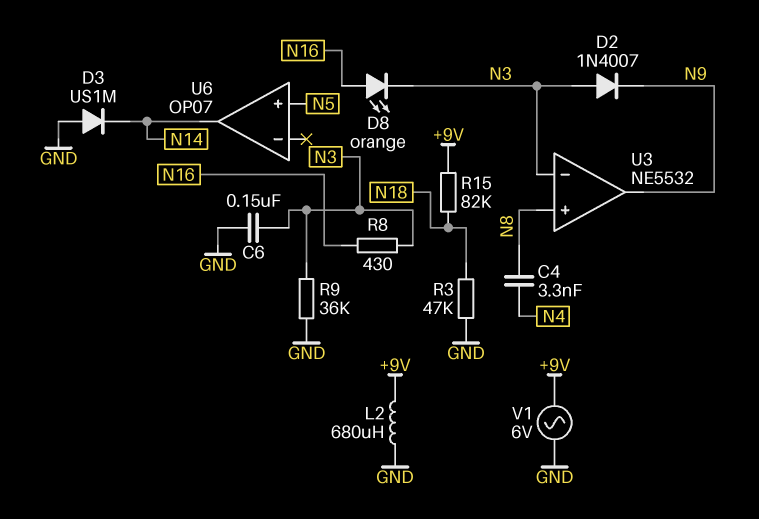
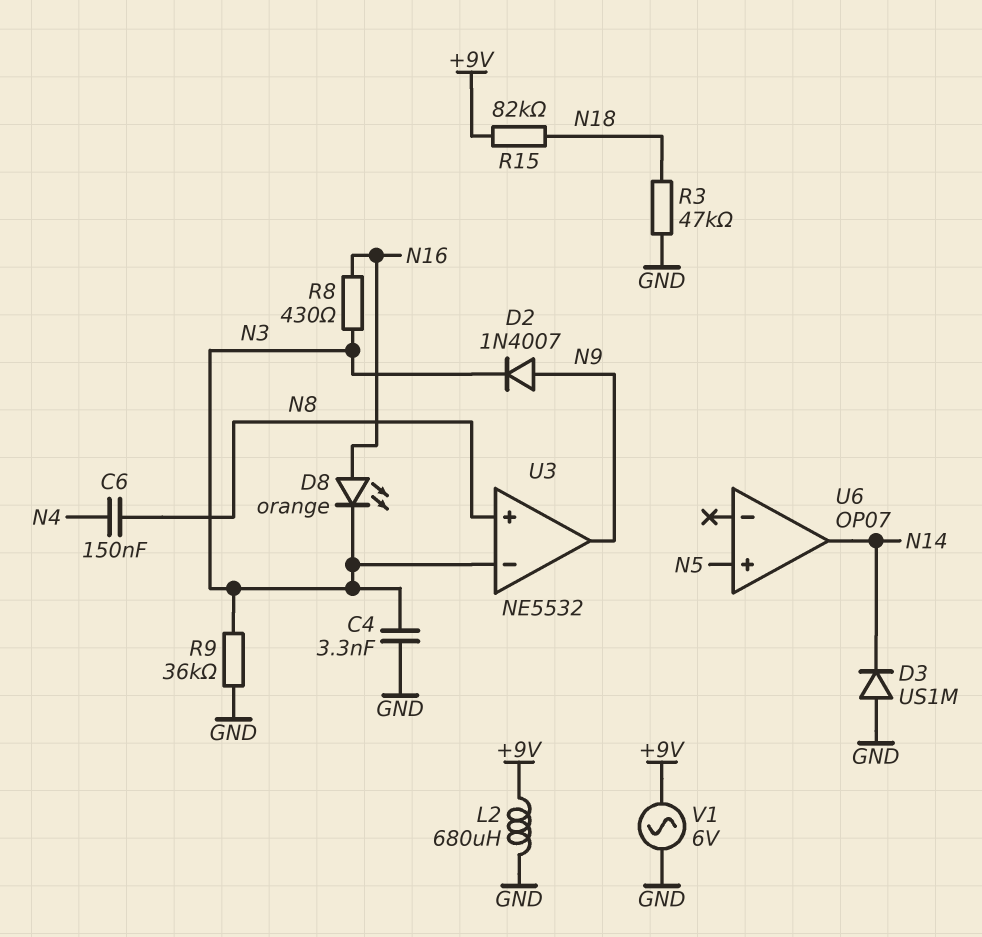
C4: 3.3nF (N4, N8) -> 3.3nF (GND, N3)
C6: 150nF (GND, N3) -> 150nF (N4, N8)
D2: diode 1N4007 (A N3, K N9) -> diode 1N4007 (A N9, K N3)

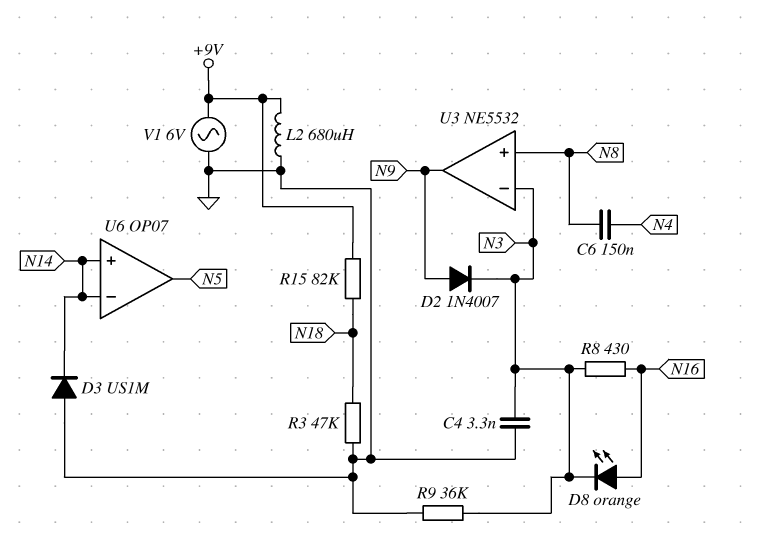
U6 pin in+: N5 -> N14
U6 pin in-: none -> N14
U6 pin out: N14 -> N5

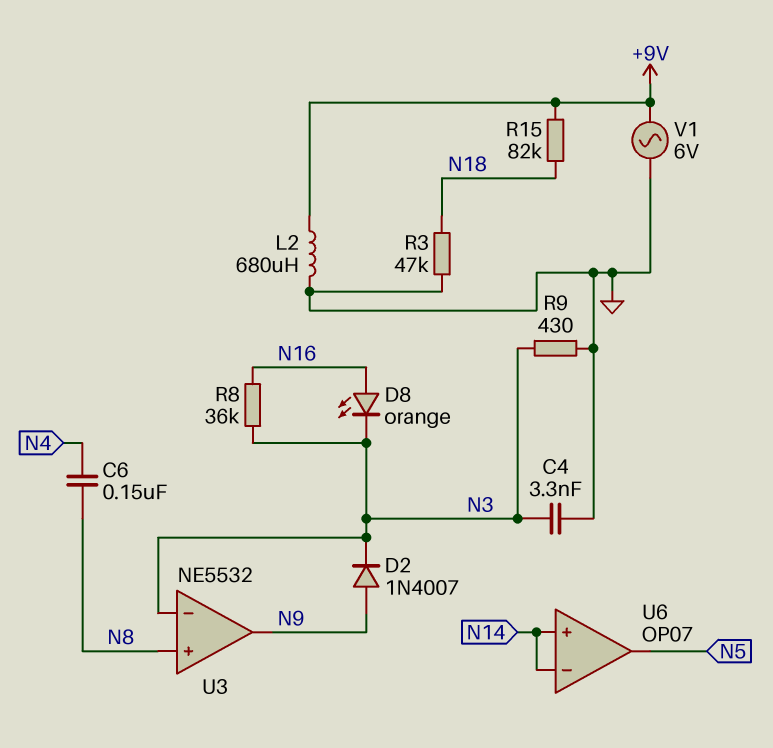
D3: diode US1M (A GND, K N14) -> none
R8: 430 (N3, N16) -> 36k (N3, N16)
R9: 36k (GND, N3) -> 430 (GND, N3)

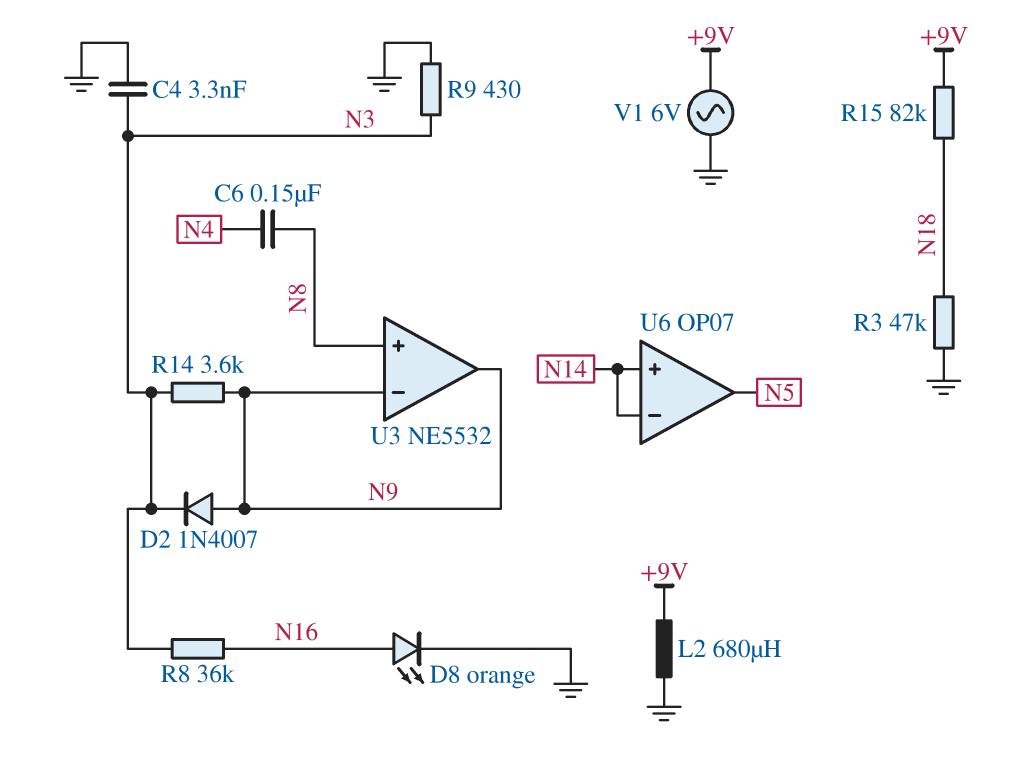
D8: LED orange (A N16, K N3) -> LED orange (A N16, K GND)
R14: none -> 3.6k (N3, N9)
U3 pin in-: N3 -> N9

